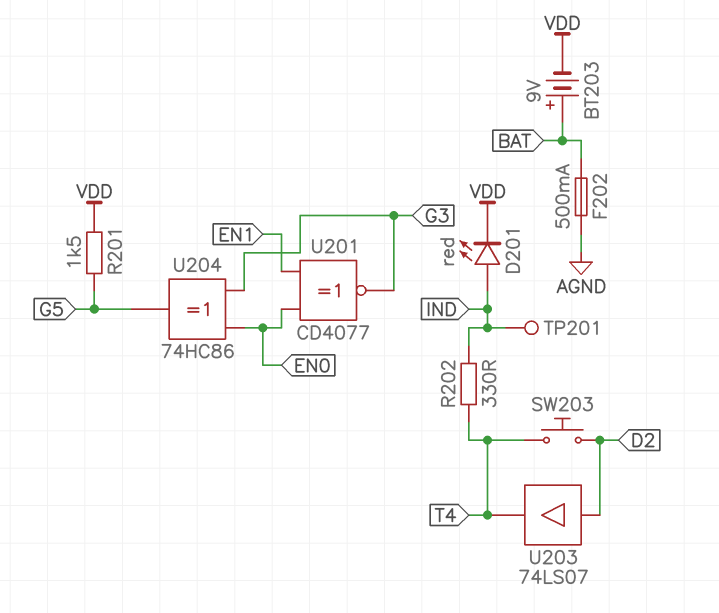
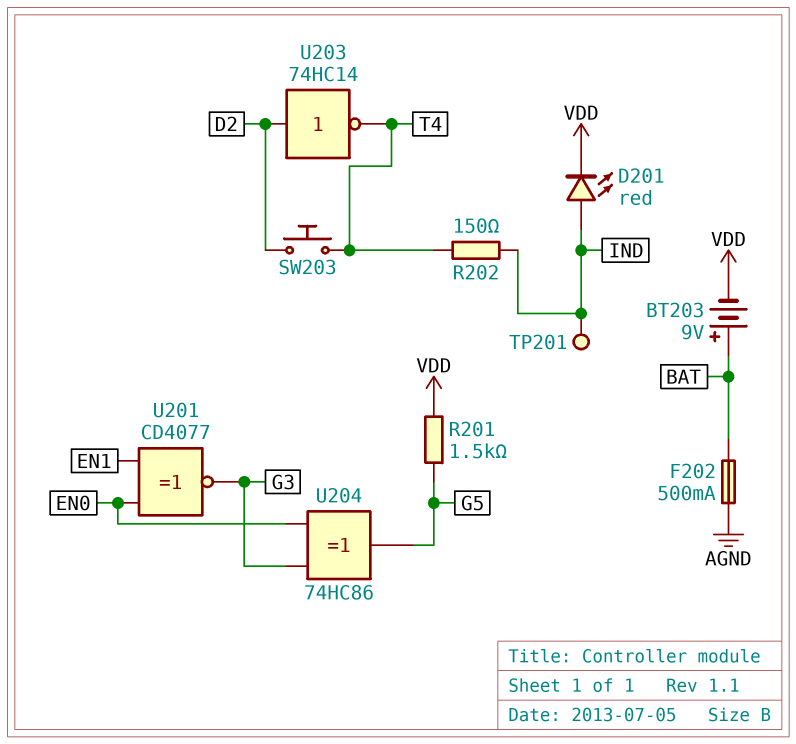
R202: 330 (IND, T4) -> 150 (IND, T4)
U203: buffer 74LS07 (in D2, out T4) -> NOT 74HC14 (in D2, out T4)

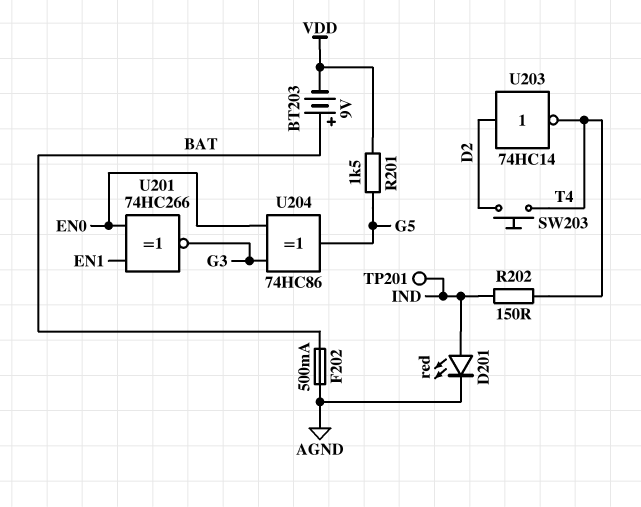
D201: LED red (A IND, K VDD) -> LED red (A IND, K AGND)
U201: XNOR CD4077 (in EN0, in EN1, out G3) -> XNOR 74HC266 (in EN0, in EN1, out G3)

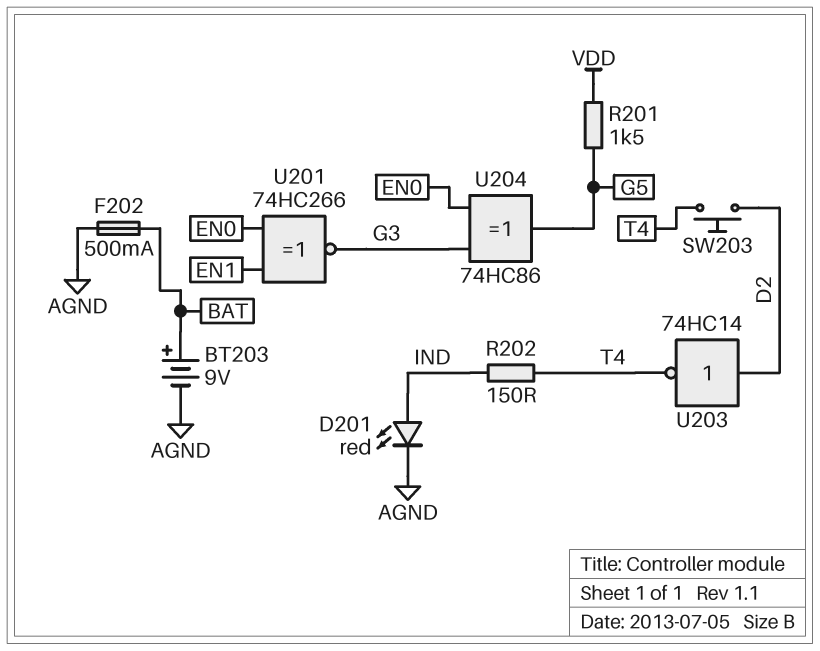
BT203: 9V (plus BAT, minus VDD) -> 9V (plus BAT, minus AGND)
TP201: test point (IND) -> none

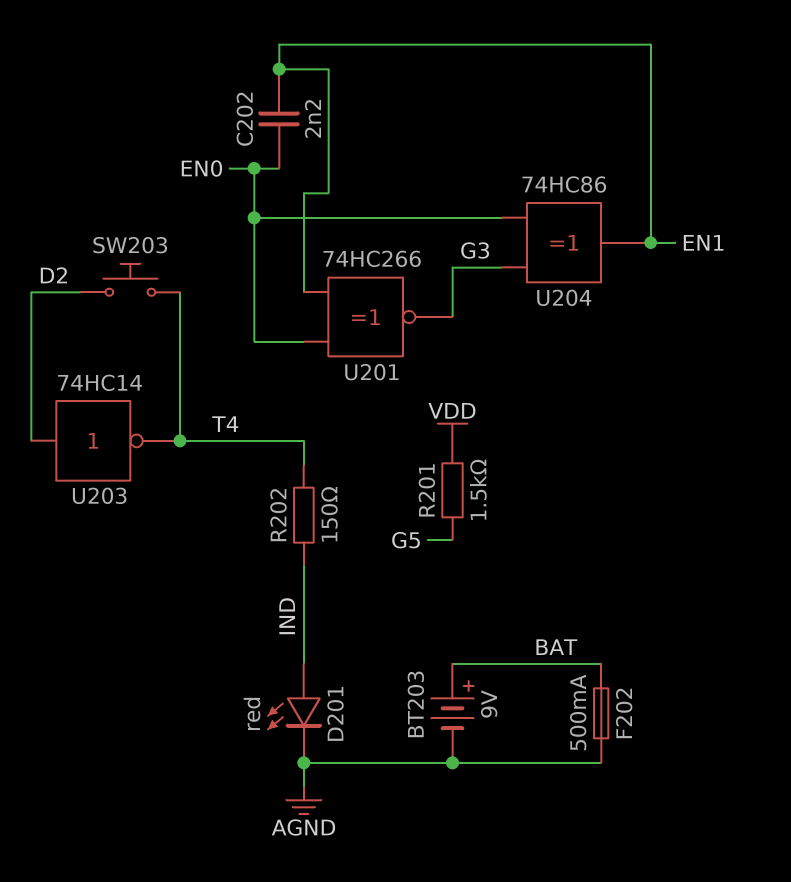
C202: none -> 2.2nF (EN0, EN1)
U204: XOR 74HC86 (in EN0, in G3, out G5) -> XOR 74HC86 (in EN0, in G3, out EN1)

